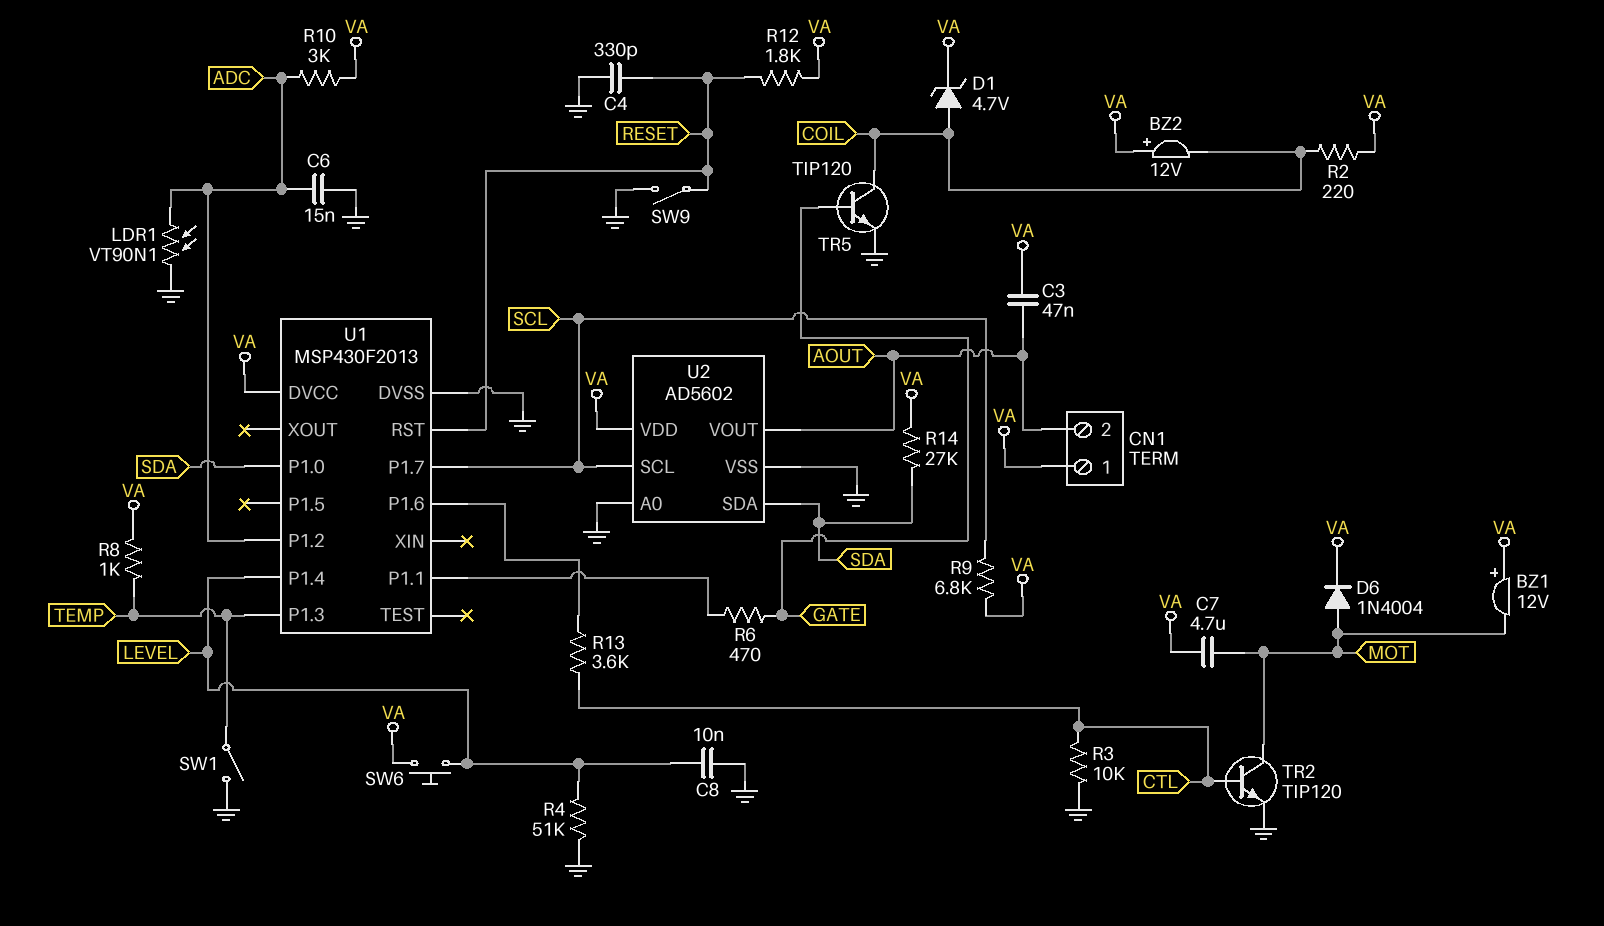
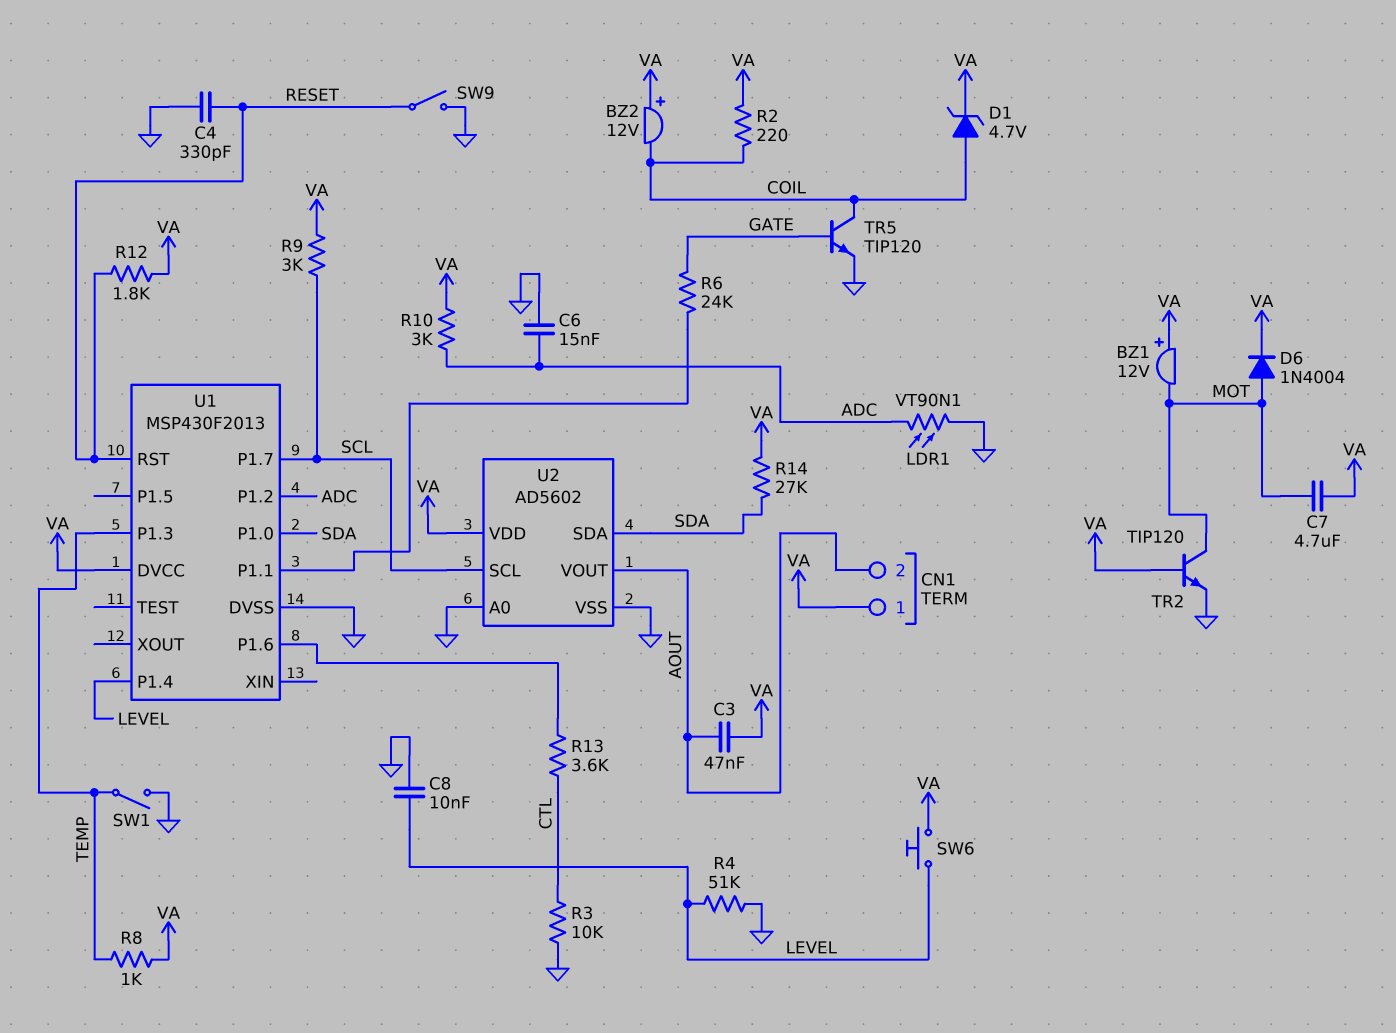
R6: 470 (GATE, U1/P1.1) -> 24k (GATE, U1/P1.1)
R9: 6.8k (SCL, VA) -> 3k (SCL, VA)
TR2: NPN TIP120 (B CTL, C MOT, E GND) -> NPN TIP120 (B VA, C MOT, E GND)

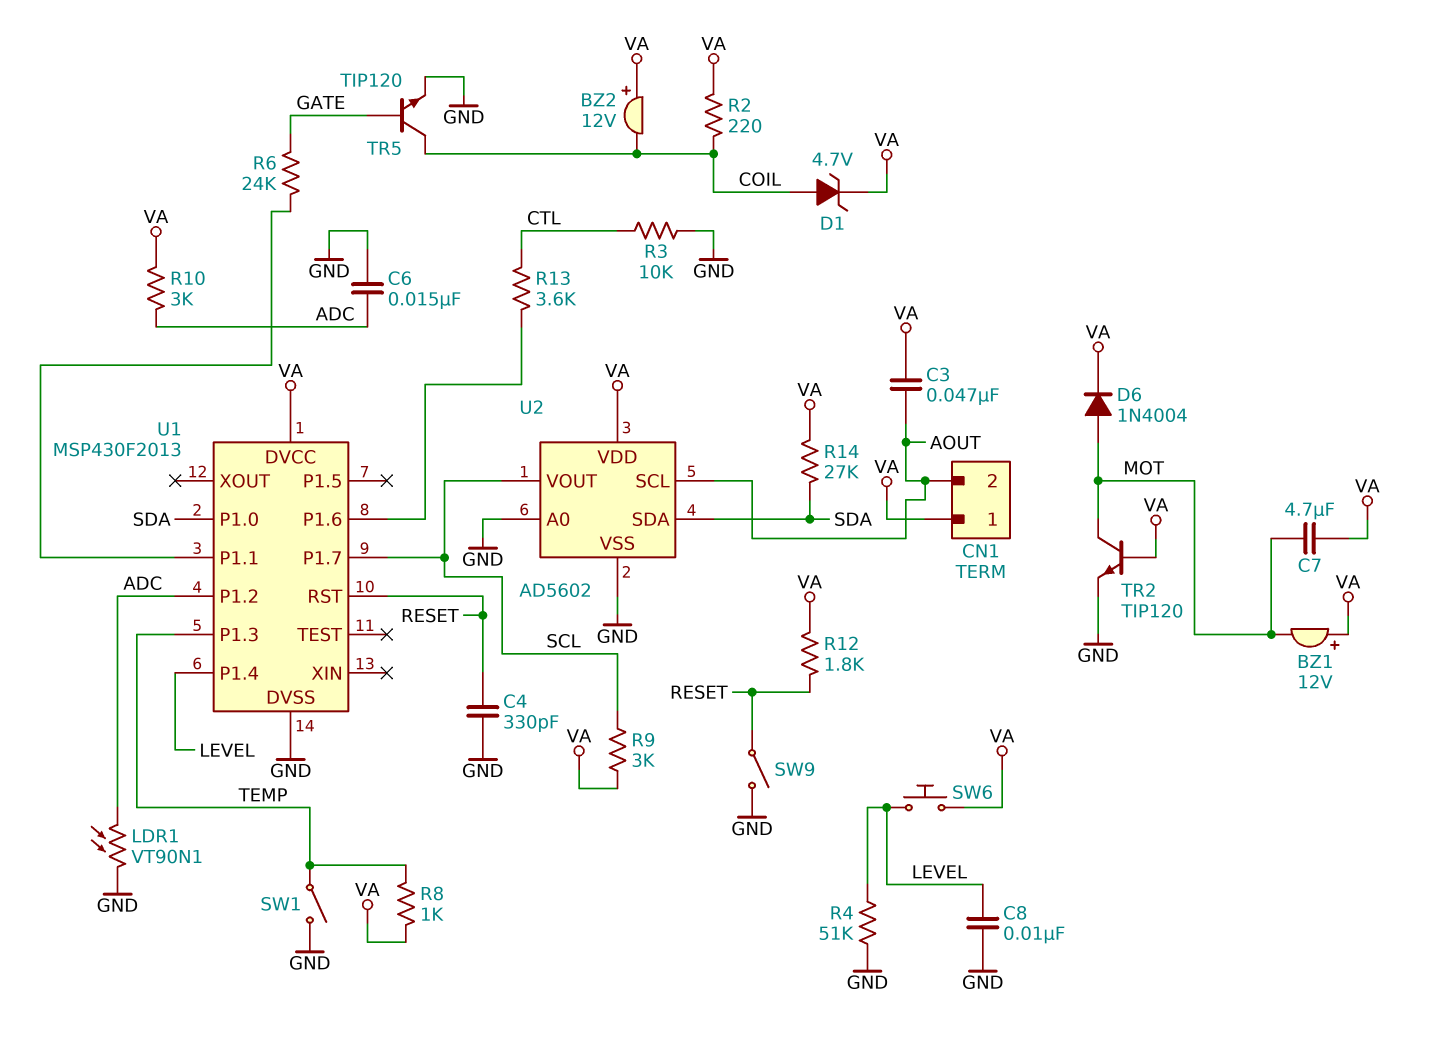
U2 pin SCL: SCL -> AOUT
U2 pin VOUT: AOUT -> SCL

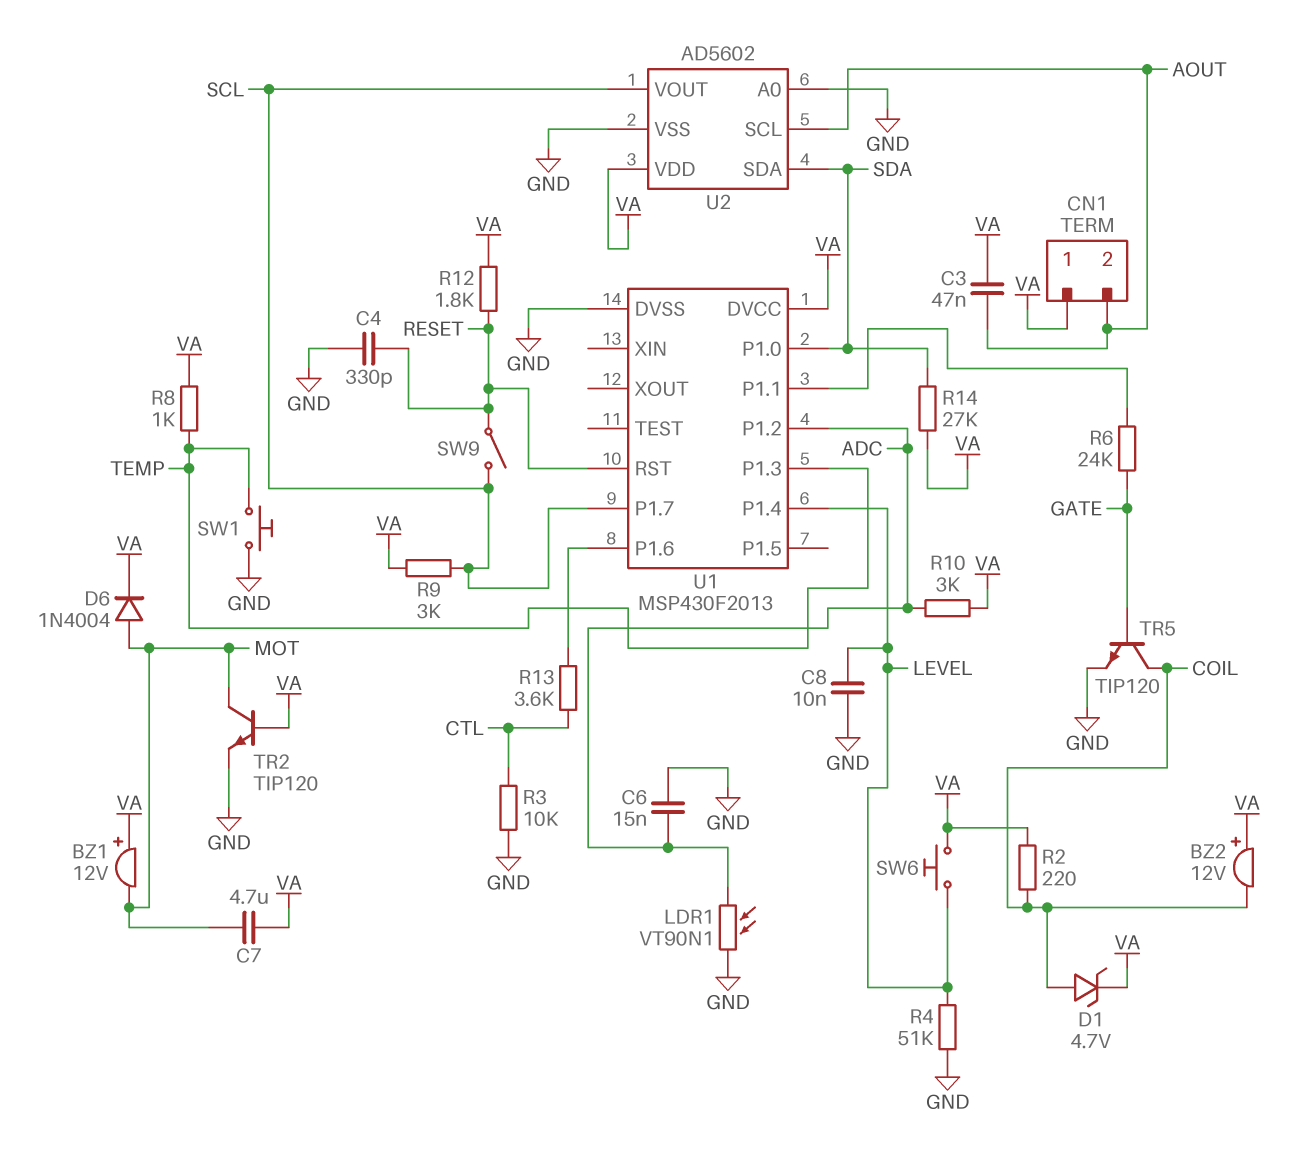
SW1: switch (GND, TEMP) -> button (GND, TEMP)
SW9: switch (GND, RESET) -> switch (RESET, SCL)

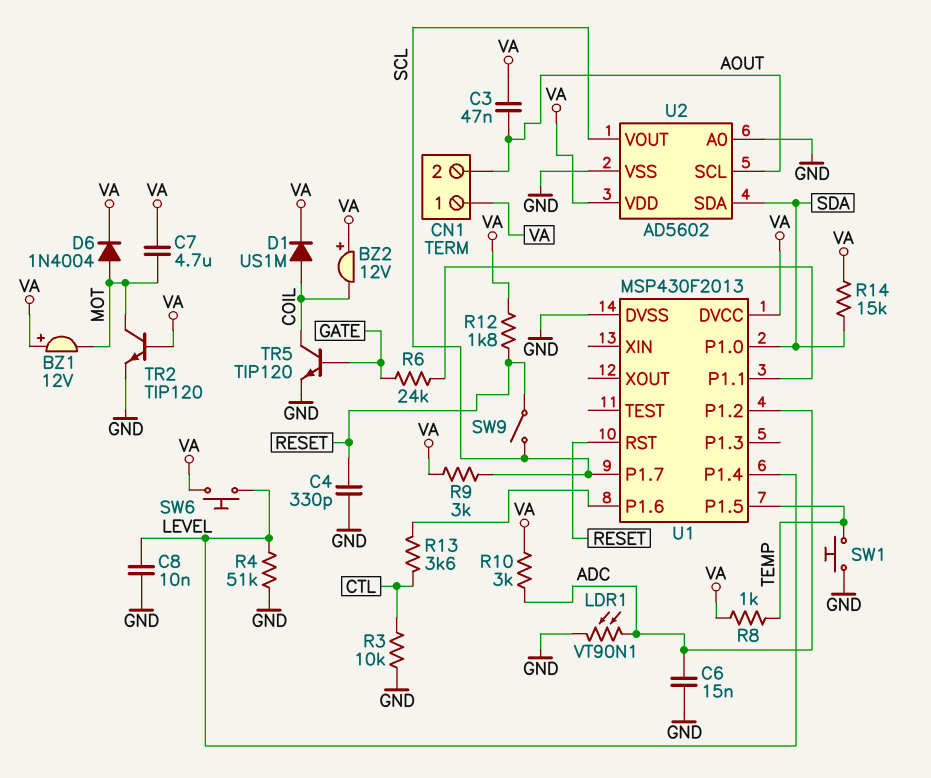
D1: zener 4.7V (A COIL, K VA) -> diode US1M (A COIL, K VA)
R2: 220 (COIL, VA) -> none
R14: 27k (SDA, VA) -> 15k (SDA, VA)
U1 pin P1.3: TEMP -> none
U1 pin P1.5: none -> TEMP

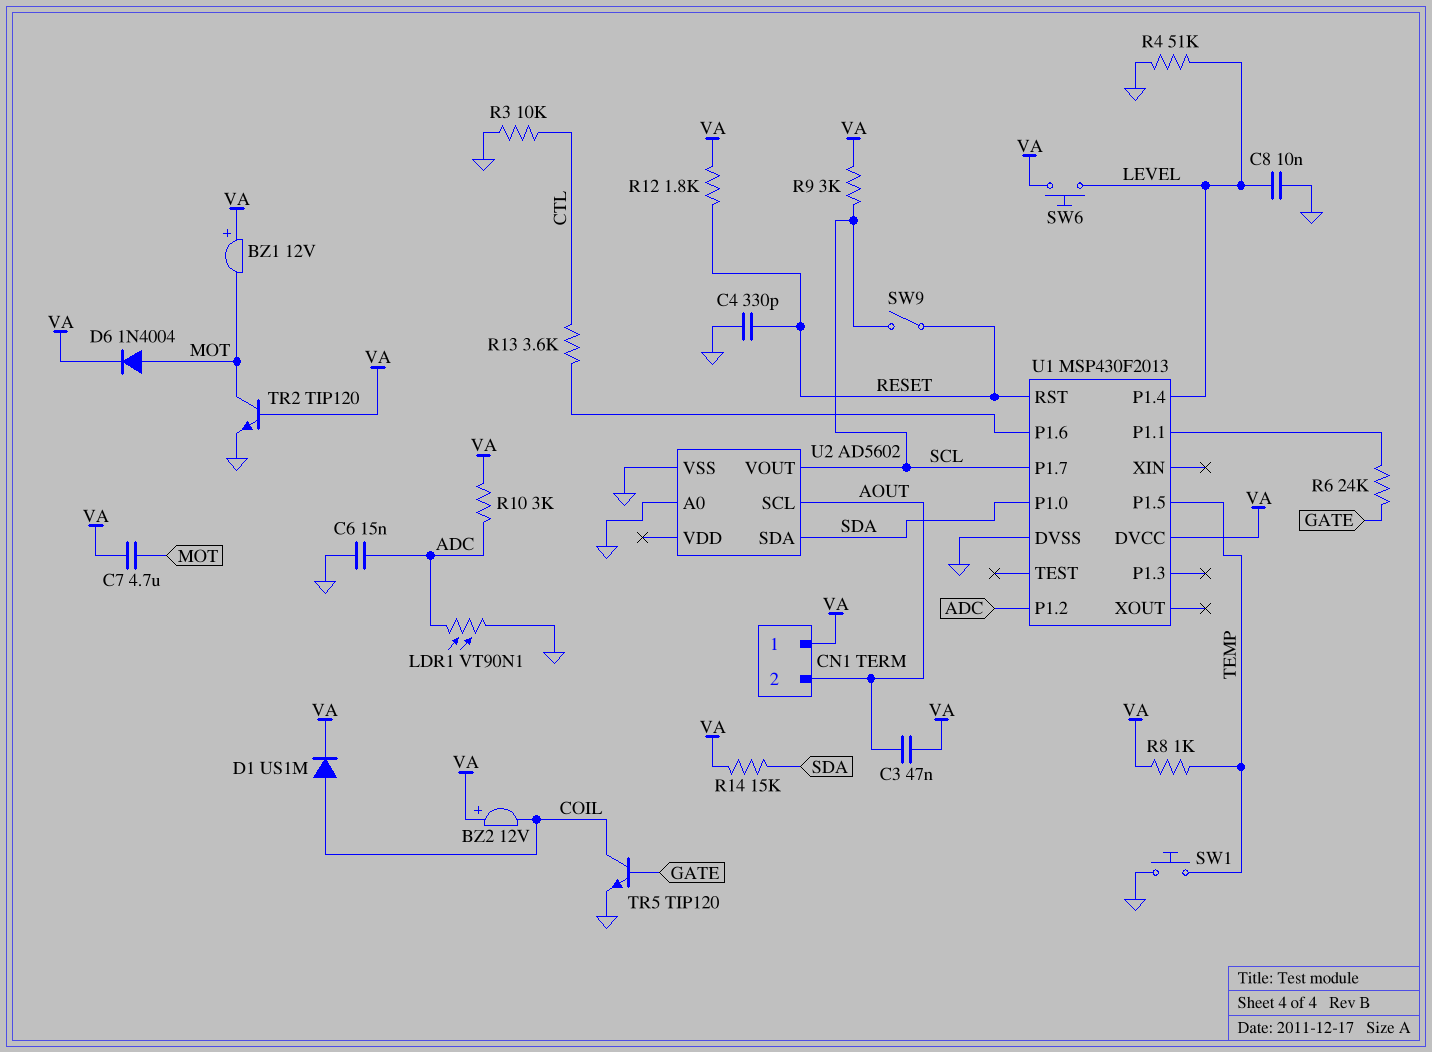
U2 pin VDD: VA -> none

